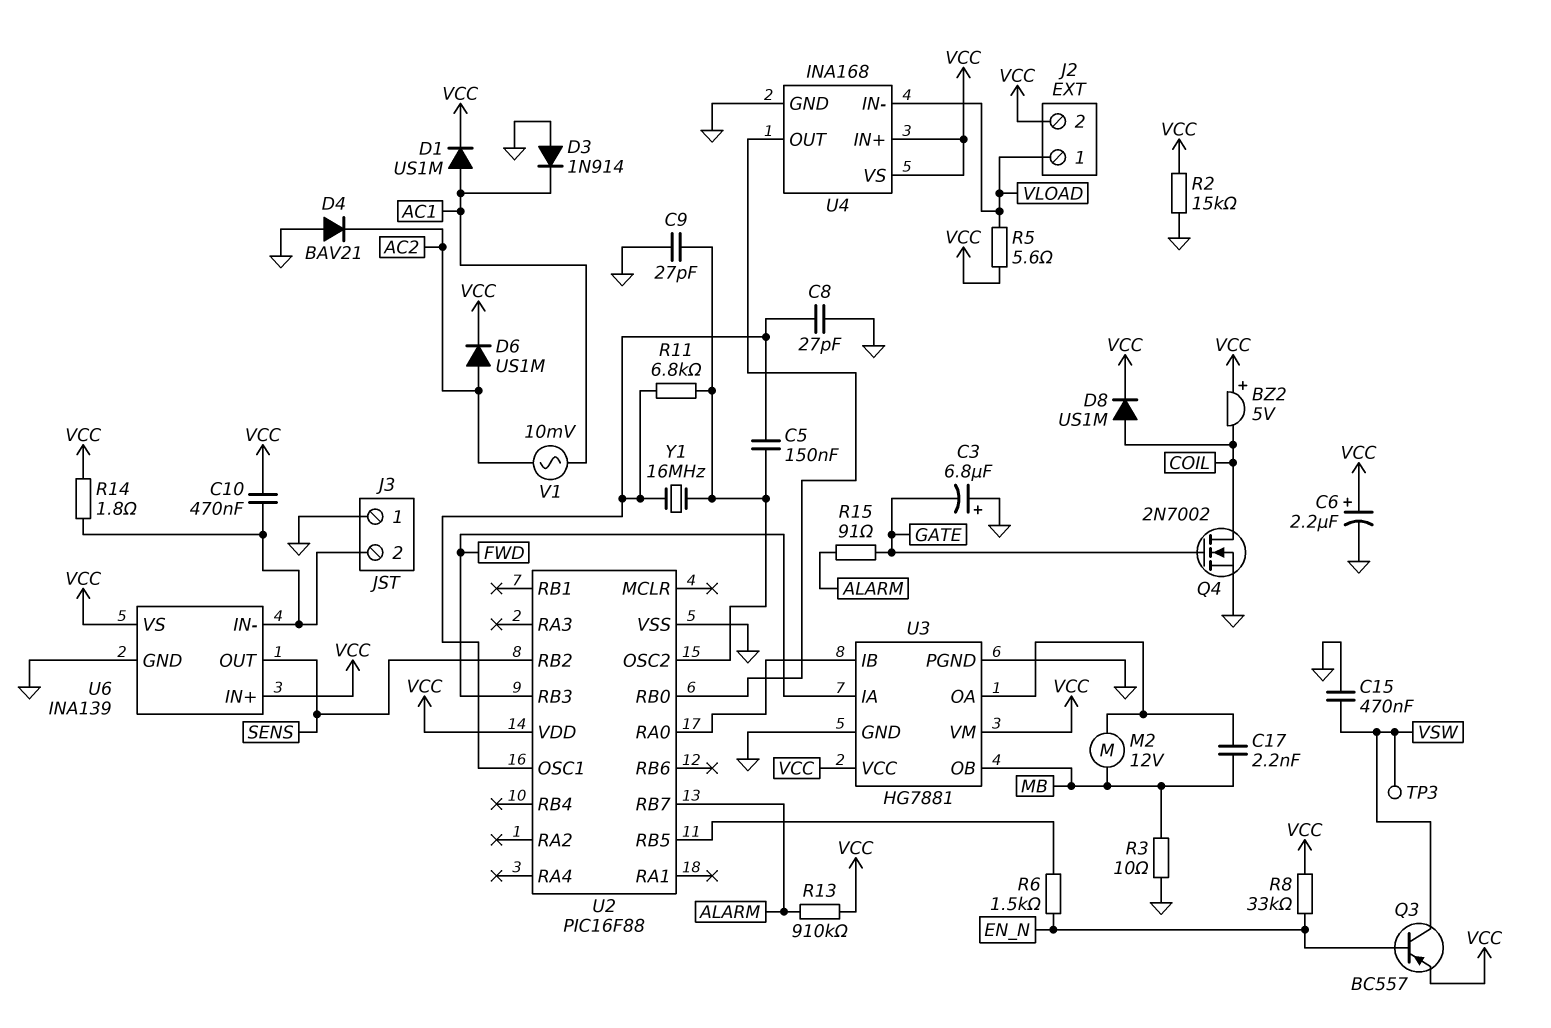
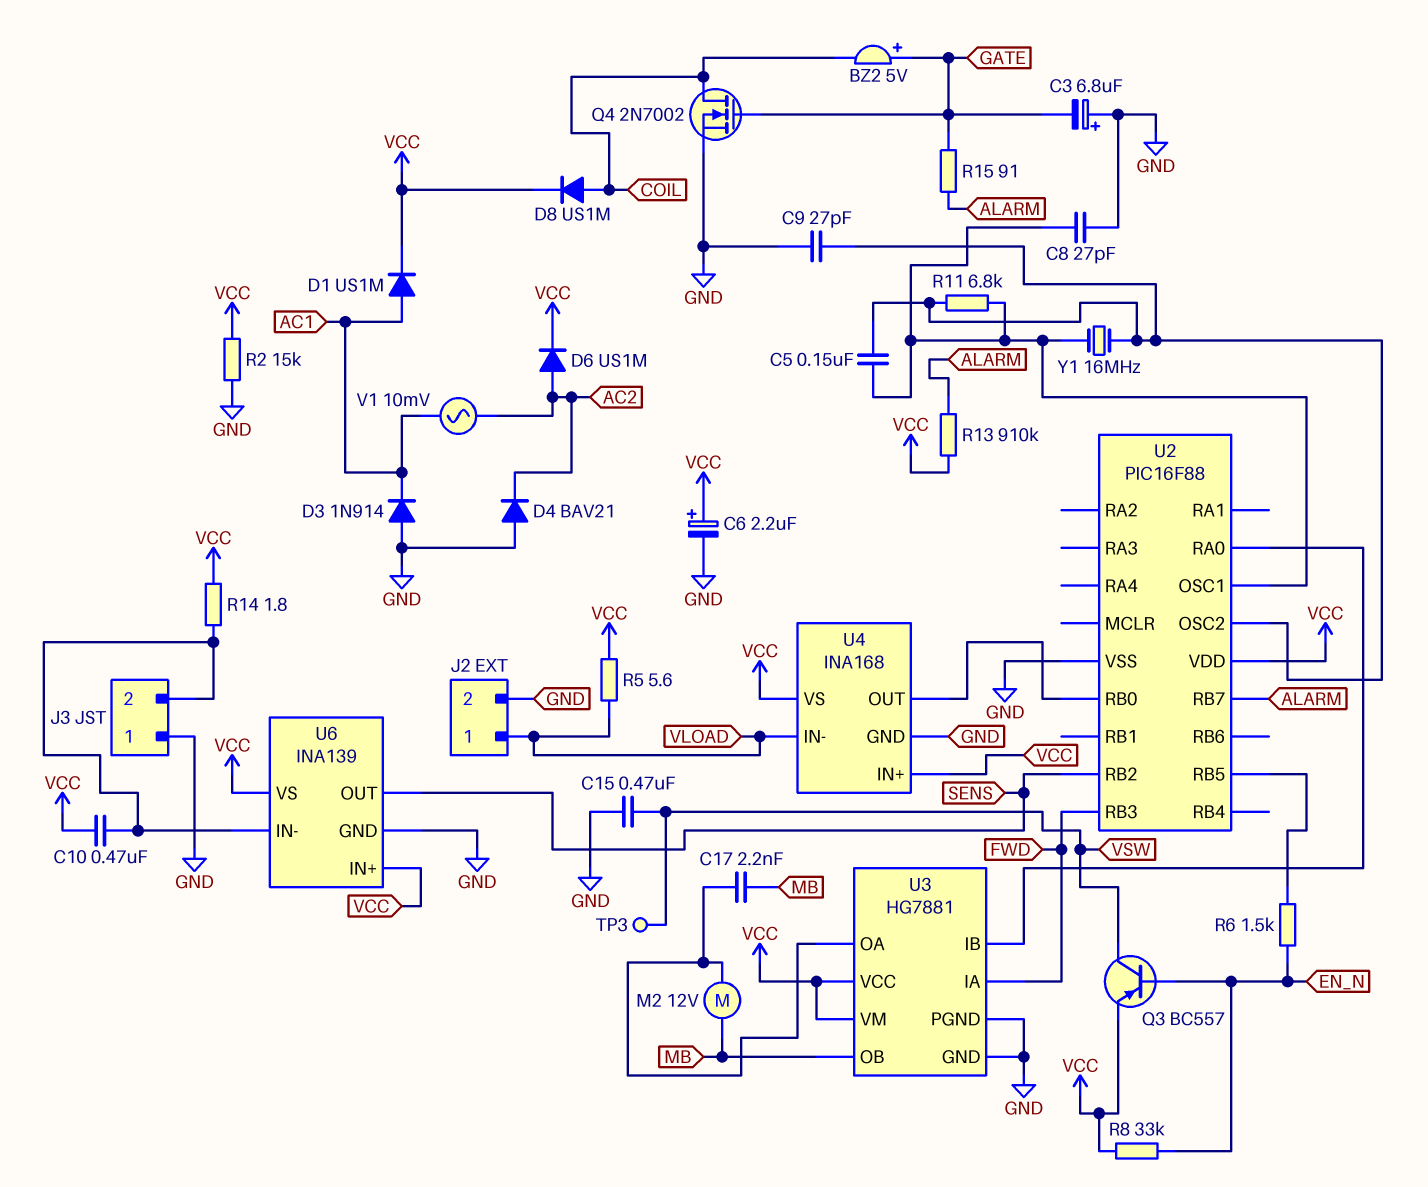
BZ2: buzzer 5V (plus VCC, minus COIL) -> buzzer 5V (plus GATE, minus COIL)
J2 pin 2: VCC -> GND
R3: 10 (GND, MB) -> none

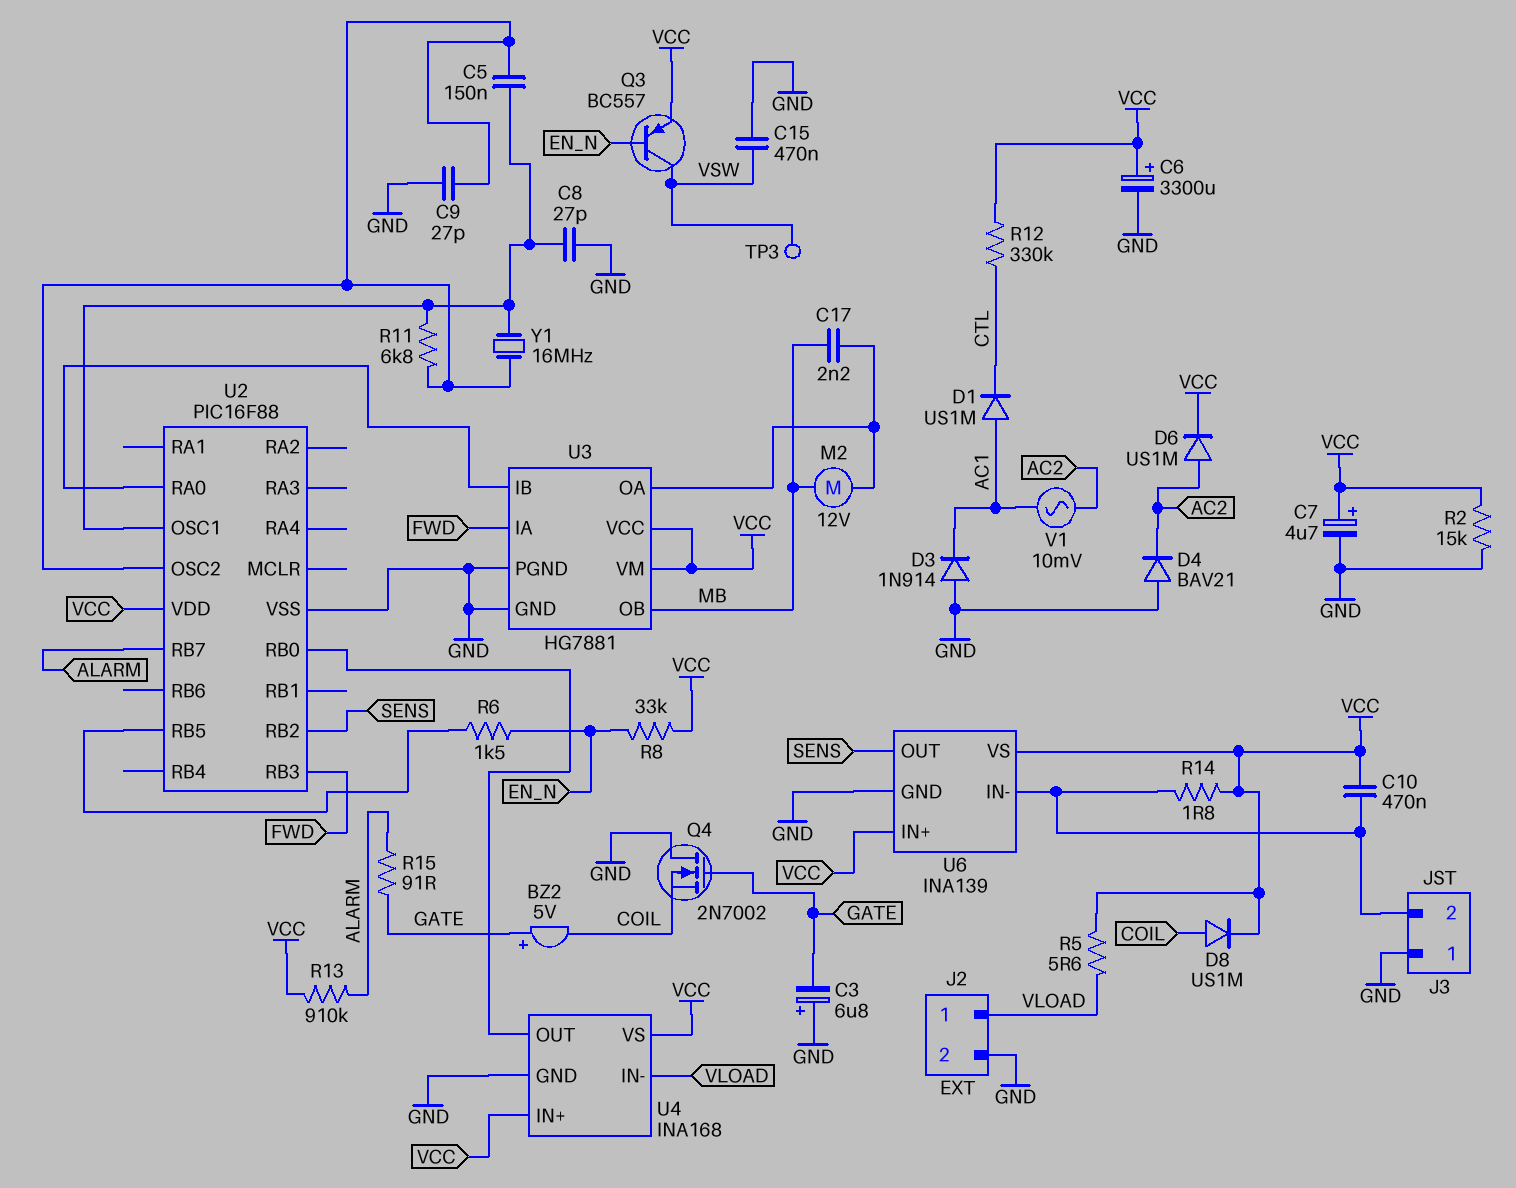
C6: 2.2uF (plus VCC, minus GND) -> 3300uF (plus VCC, minus GND)
C7: none -> 4.7uF (plus VCC, minus GND)
D1: diode US1M (A AC1, K VCC) -> diode US1M (A AC1, K CTL)
Q4: NMOS 2N7002 (G GATE, D COIL, S GND) -> NMOS 2N7002 (G GATE, D GND, S COIL)
R12: none -> 330k (CTL, VCC)

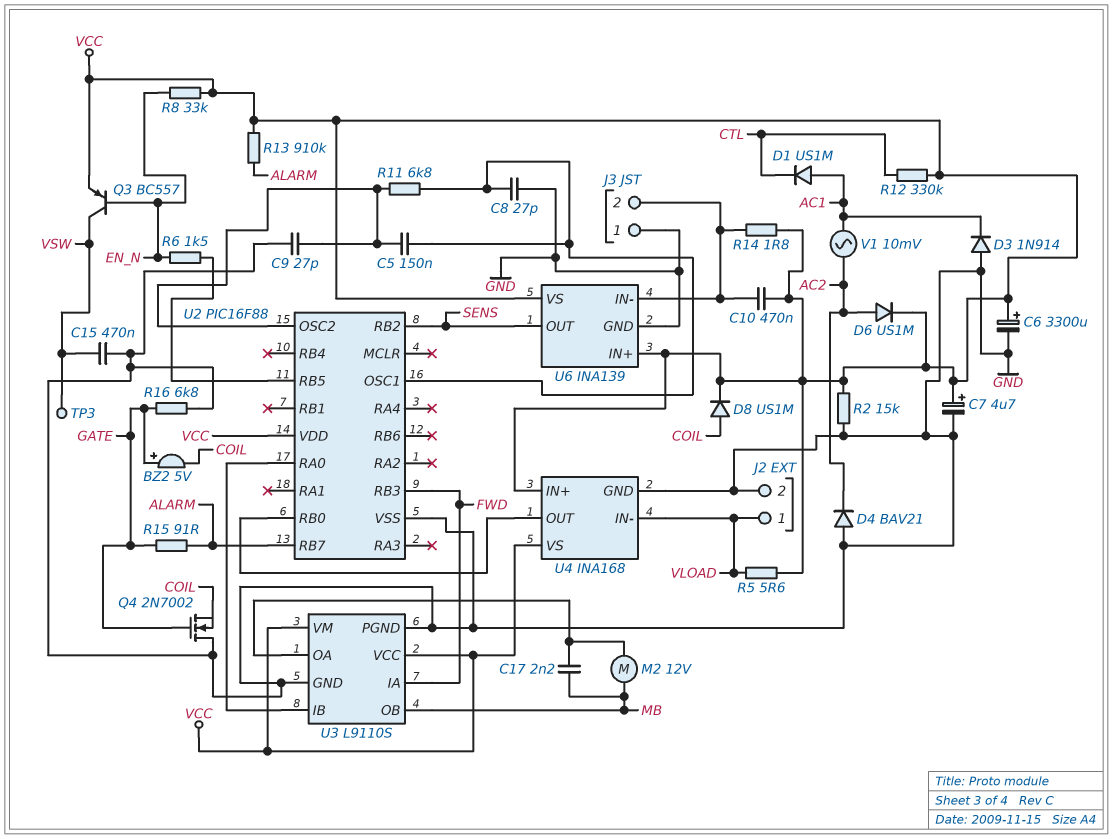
C3: 6.8uF (plus GND, minus GATE) -> none
R16: none -> 6.8k (GATE, GND)
U3: HG7881 -> L9110S
Y1: 16MHz (U2/OSC1, U2/OSC2) -> none

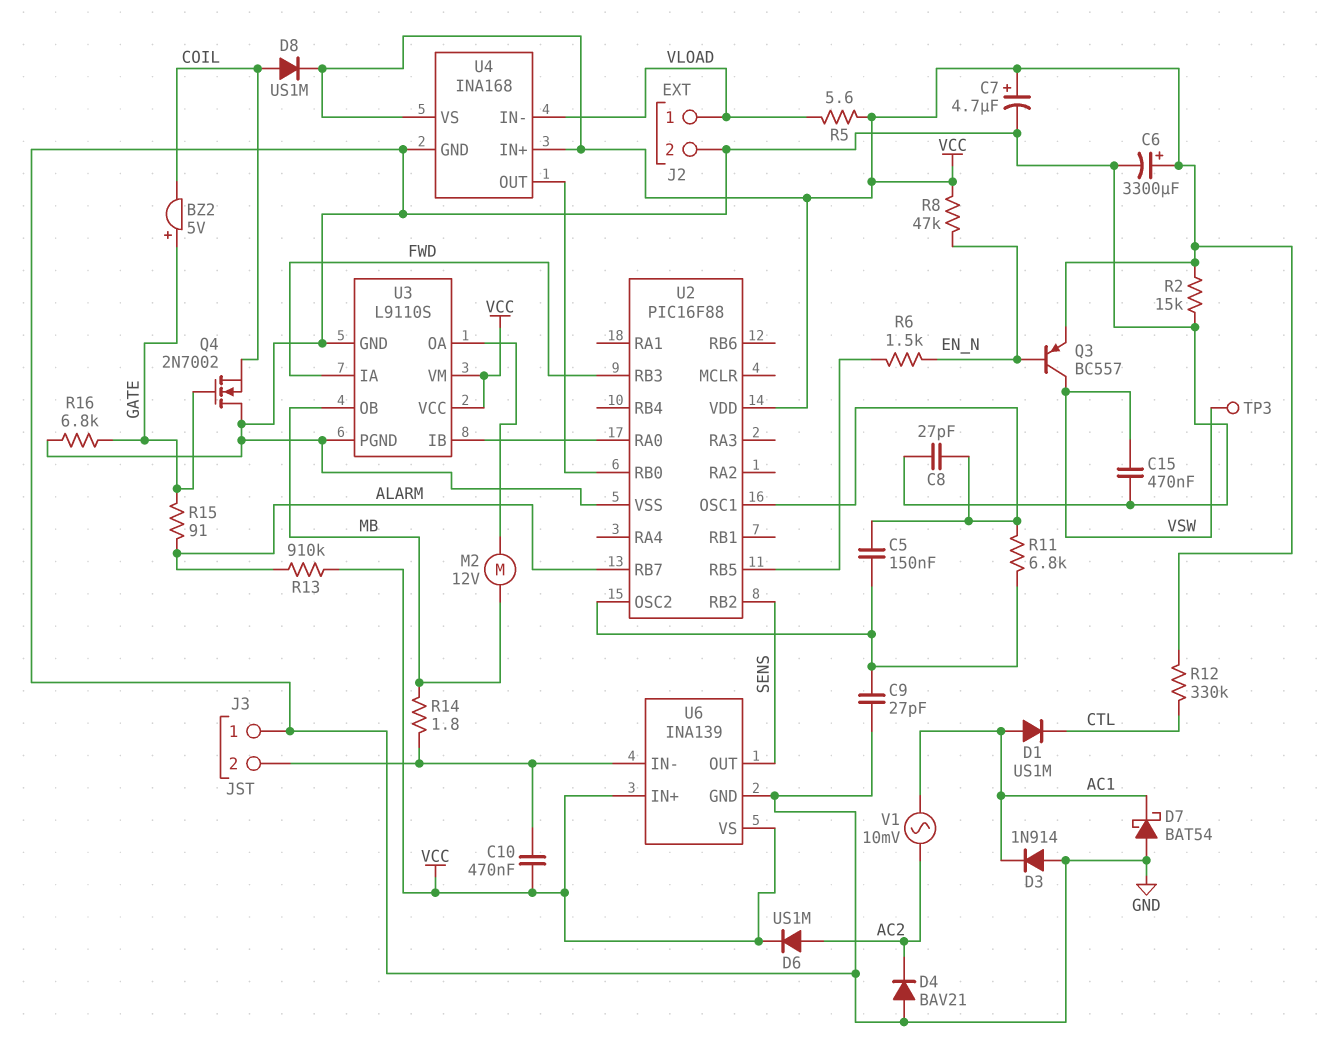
C17: 2.2nF (MB, U3/OA) -> none
D7: none -> schottky BAT54 (A GND, K AC1)
R8: 33k (EN_N, VCC) -> 47k (EN_N, VCC)
R14: 1.8 (J3/2, VCC) -> 1.8 (J3/2, MB)

